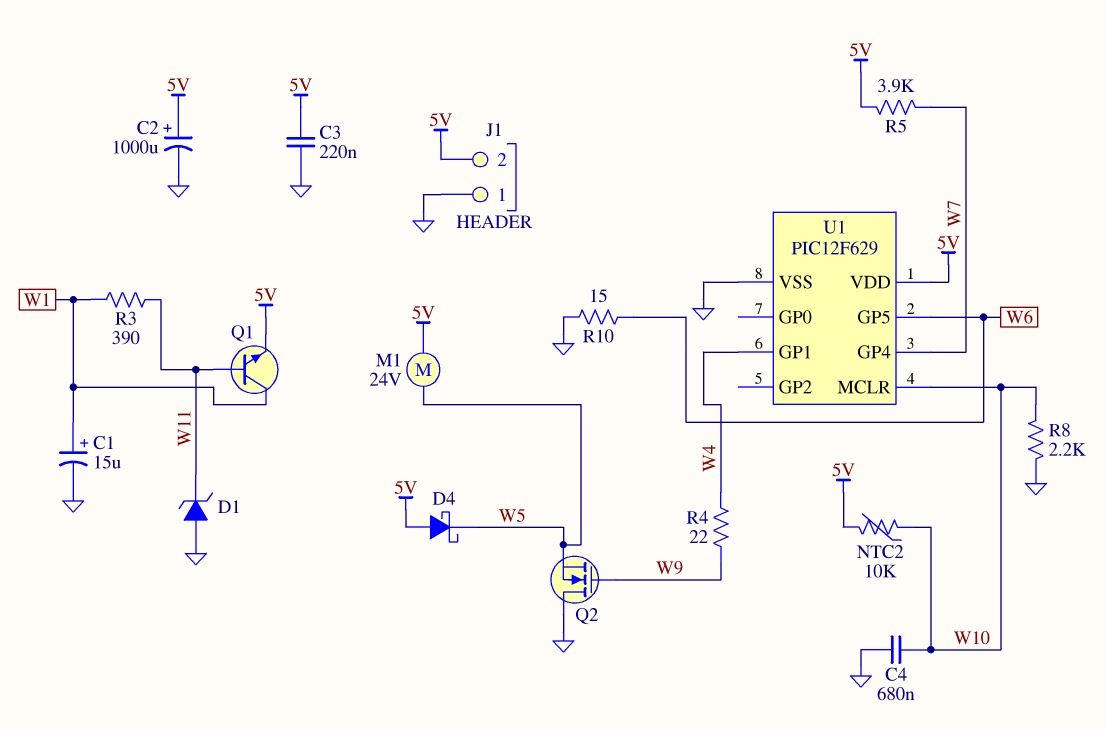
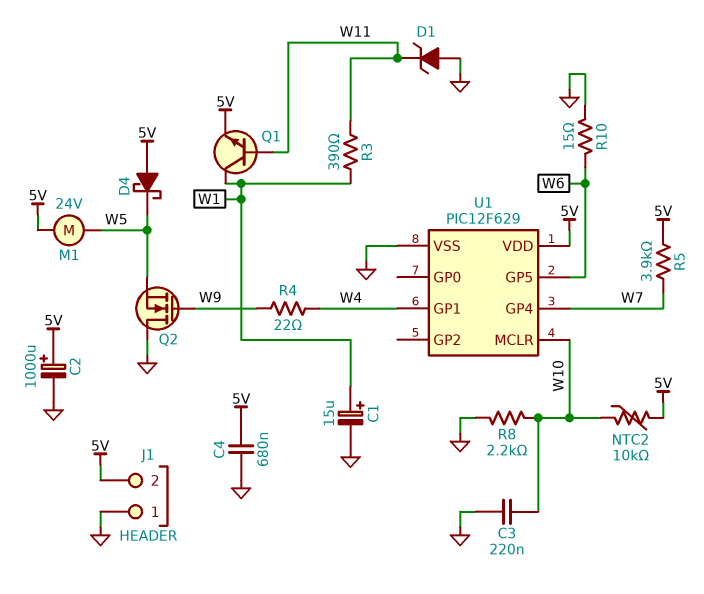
C3: 220nF (5V, GND) -> 220nF (GND, W10)
C4: 680nF (GND, W10) -> 680nF (5V, GND)

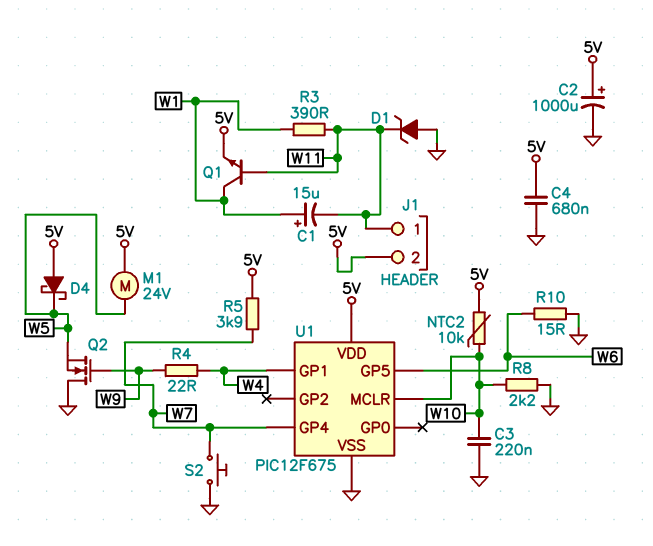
C1: 15uF (plus W1, minus GND) -> 15uF (plus W1, minus W11)
J1 pin 1: GND -> W11
S2: none -> button (GND, W7)
U1: PIC12F629 -> PIC12F675

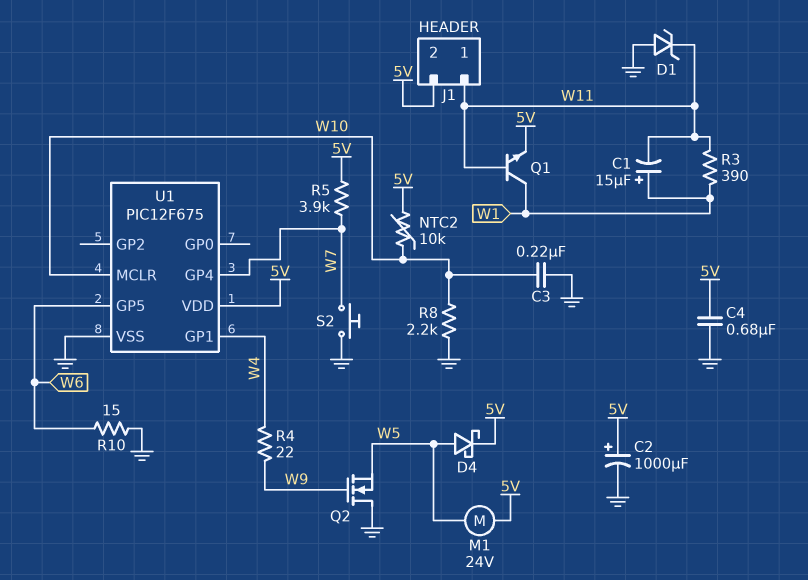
D4: schottky (A 5V, K W5) -> schottky (A W5, K 5V)

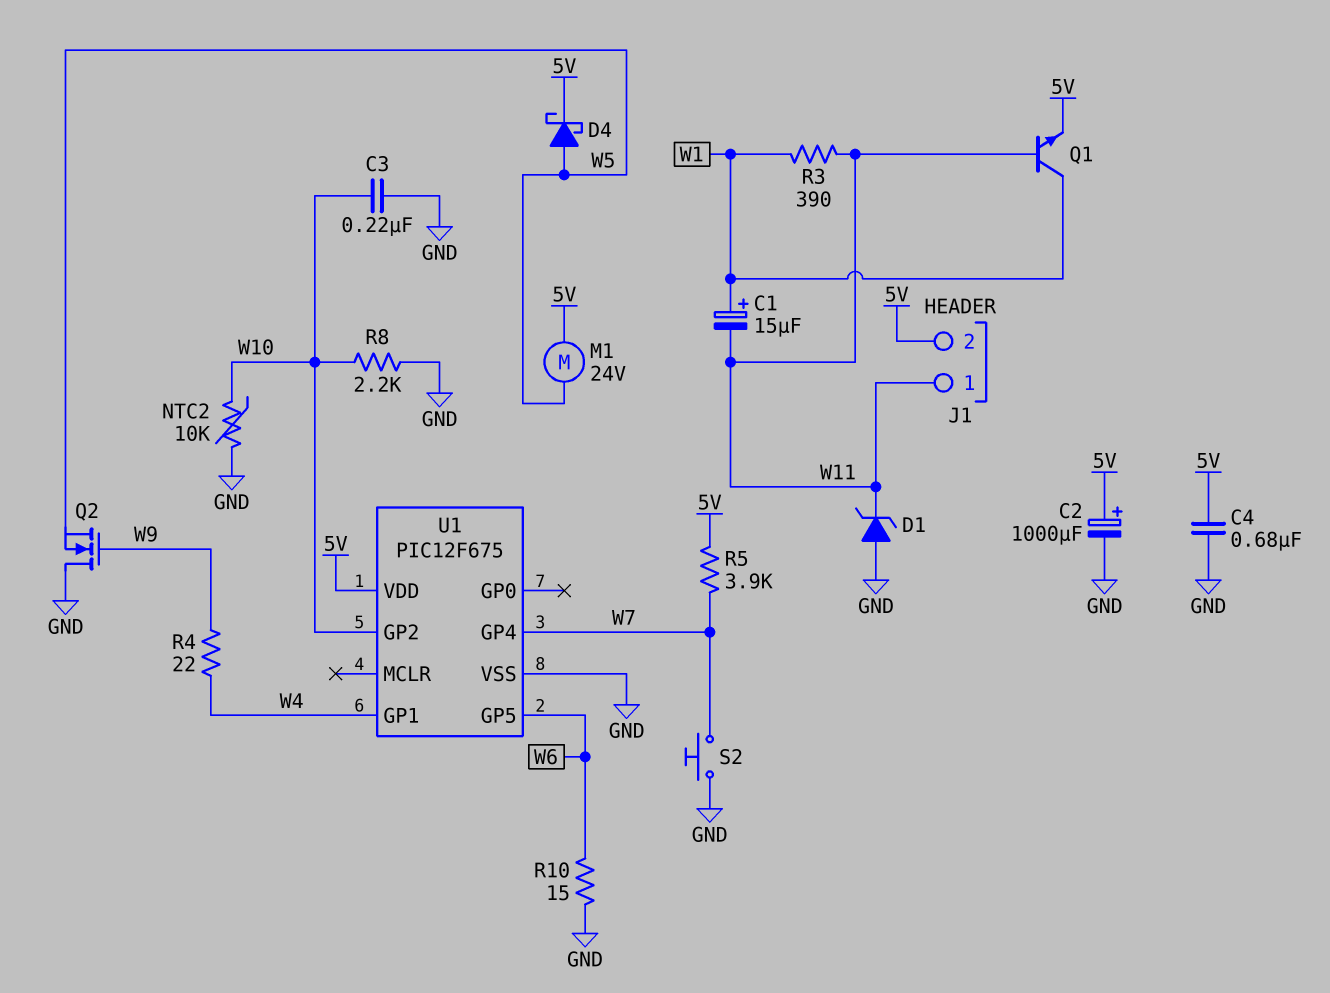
NTC2: 10k (5V, W10) -> 10k (GND, W10)
U1 pin GP2: none -> W10
U1 pin MCLR: W10 -> none

